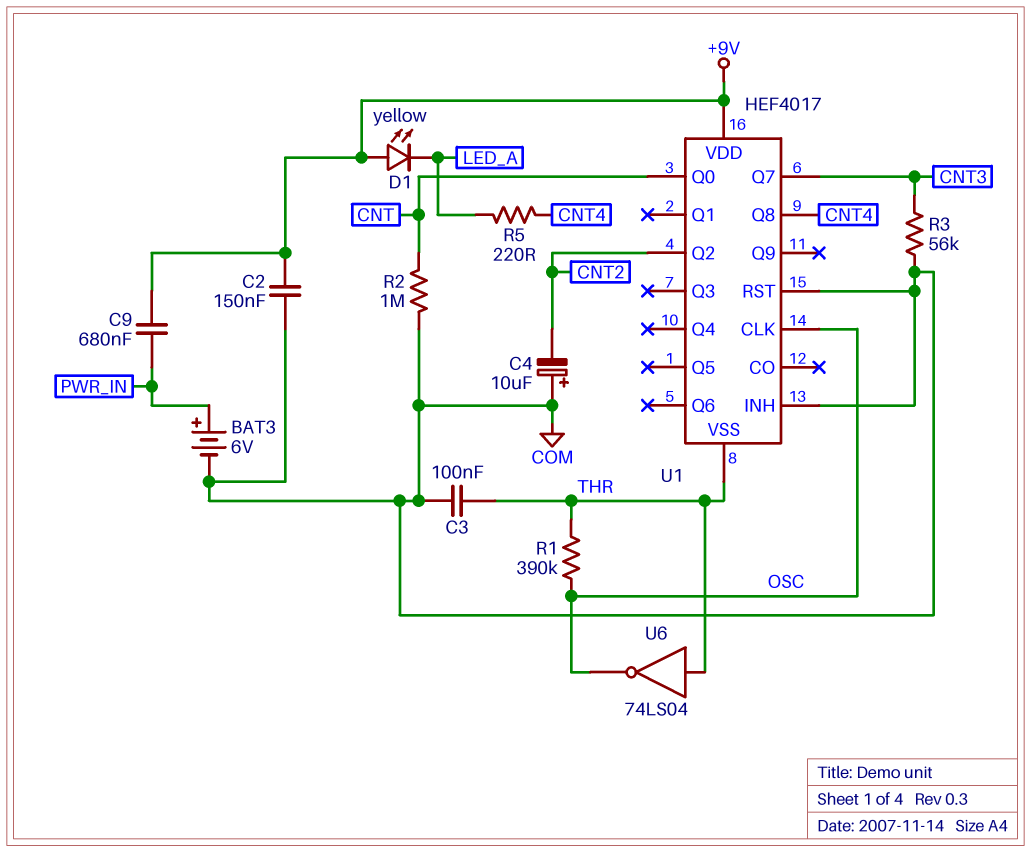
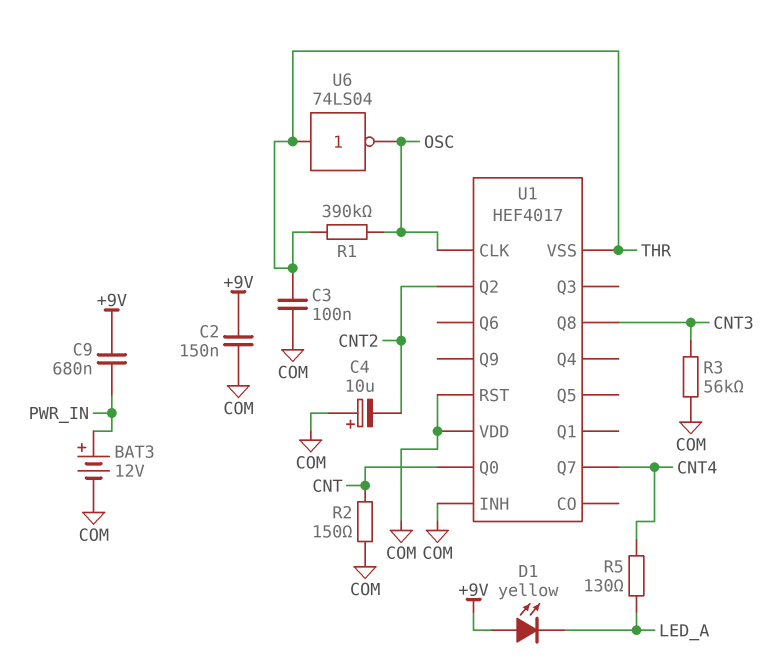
BAT3: 6V (plus PWR_IN, minus COM) -> 12V (plus PWR_IN, minus COM)
R2: 1M (CNT, COM) -> 150 (CNT, COM)
R5: 220 (CNT4, LED_A) -> 130 (CNT4, LED_A)
U1 pin Q7: CNT3 -> CNT4
U1 pin Q8: CNT4 -> CNT3
U1 pin VDD: +9V -> COM

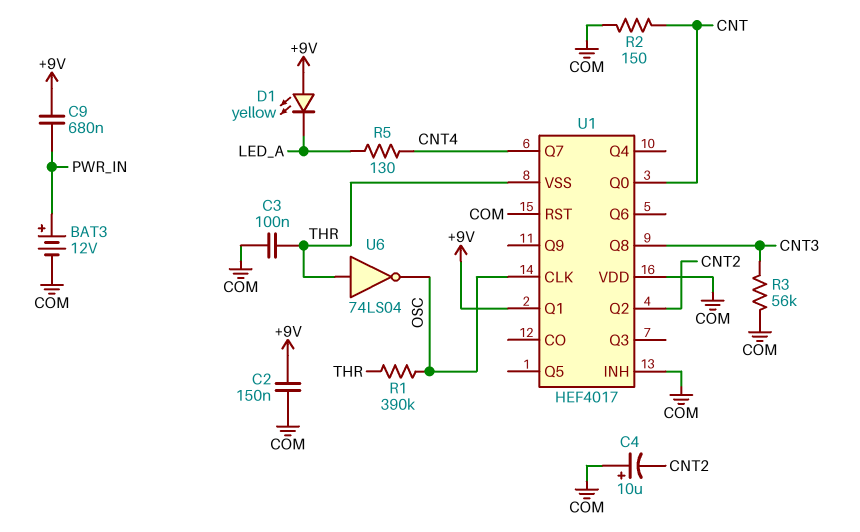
U1 pin Q1: none -> +9V

